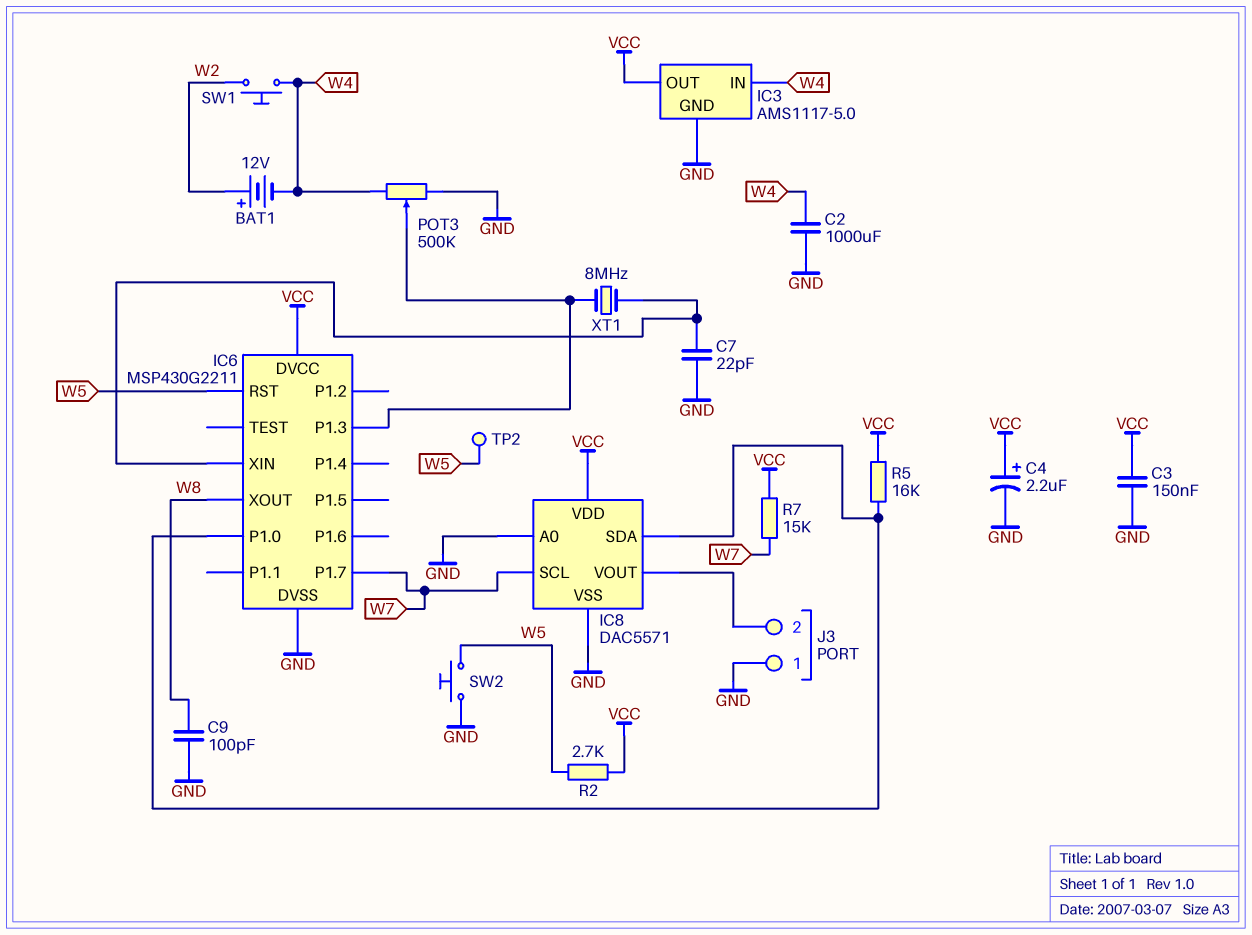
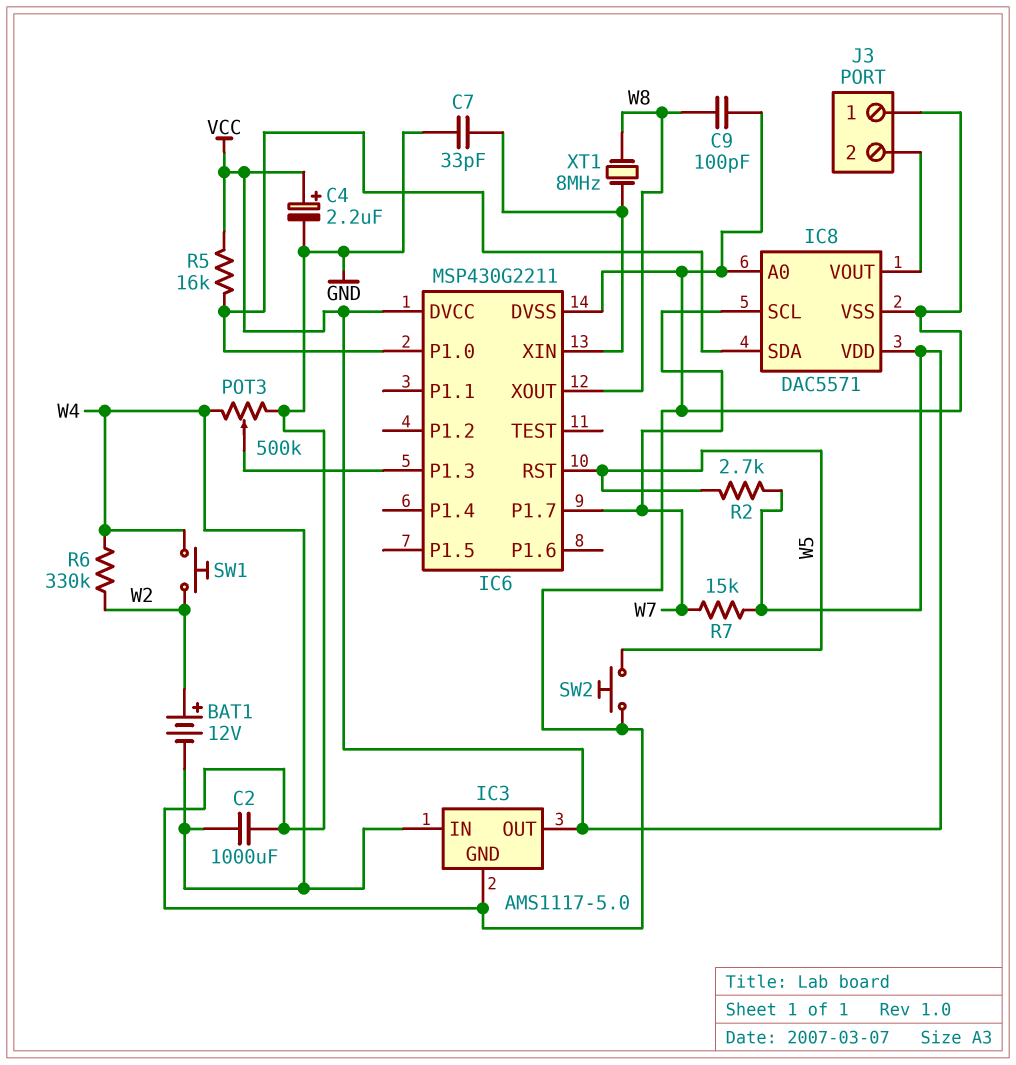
C3: 150nF (GND, VCC) -> none
C7: 22pF (GND, IC6/XIN) -> 33pF (GND, IC6/XIN)
R6: none -> 330k (W2, W4)
TP2: test point (W5) -> none
XT1: 8MHz (IC6/P1.3, IC6/XIN) -> 8MHz (IC6/XIN, W8)

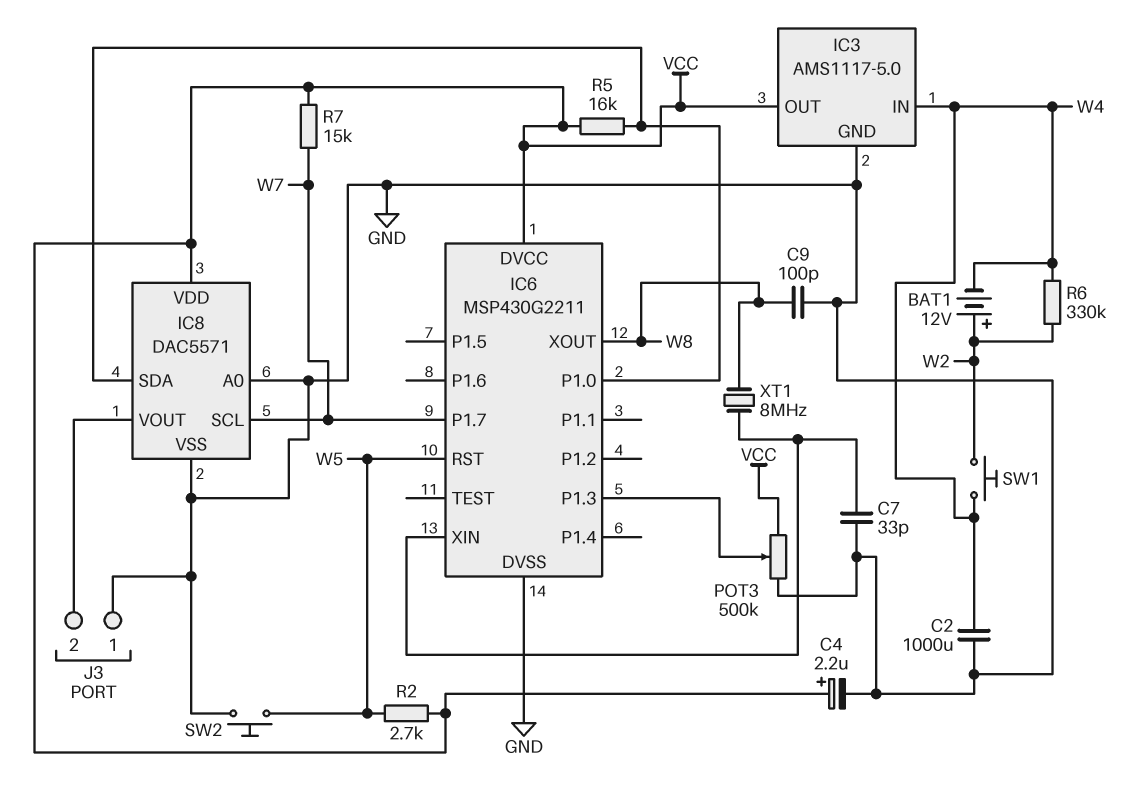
POT3: 500k (GND, W4, wiper IC6/P1.3) -> 500k (GND, VCC, wiper IC6/P1.3)

